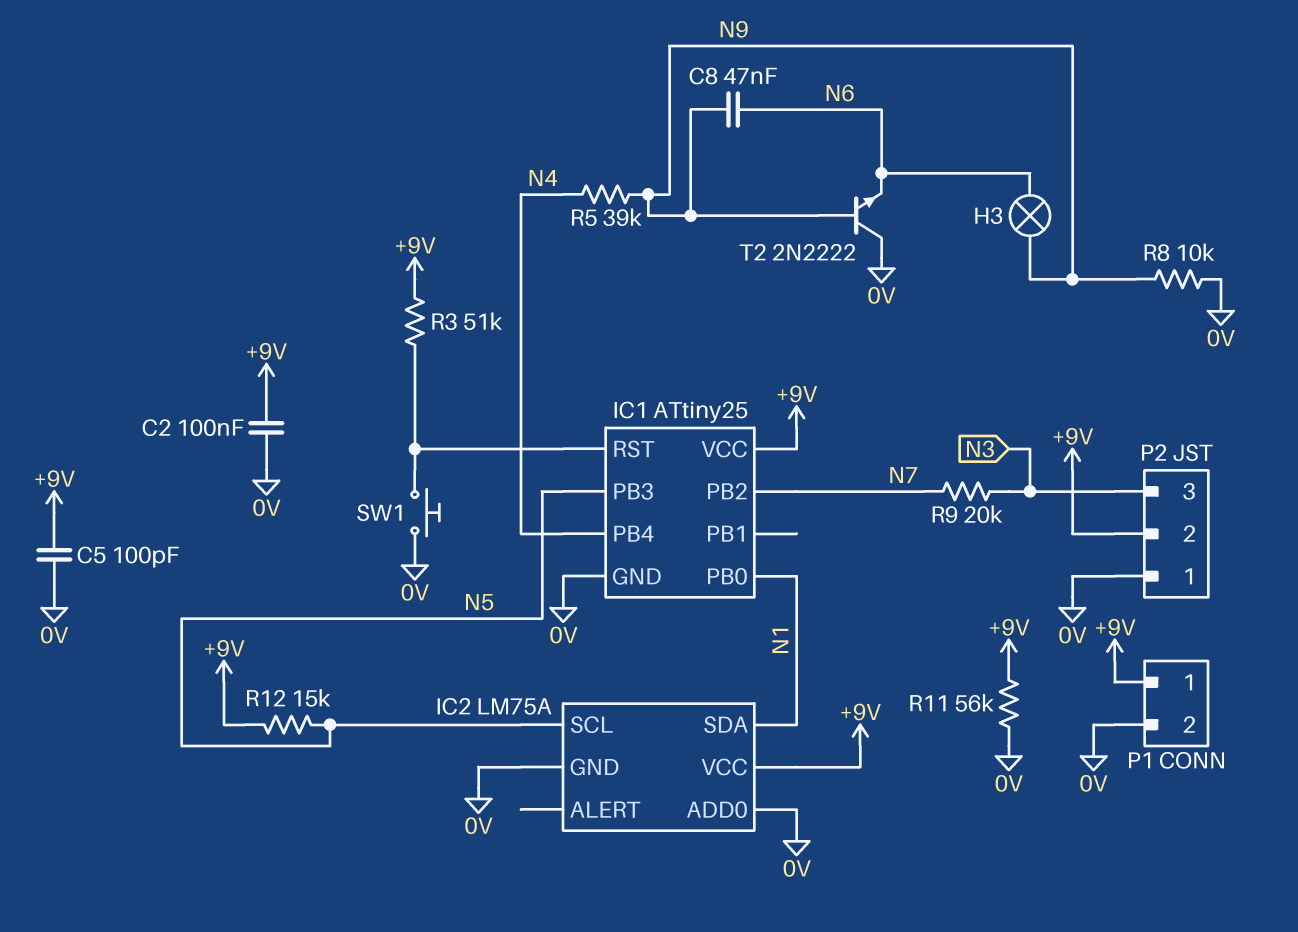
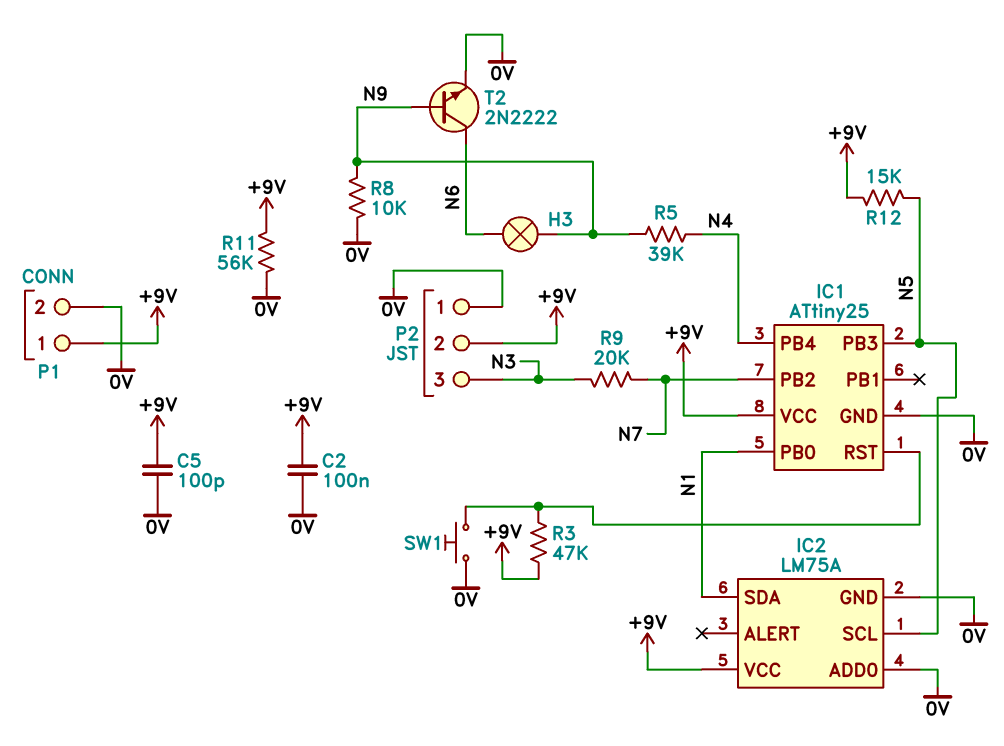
C8: 47nF (N6, N9) -> none
R3: 51k (+9V, IC1/RST) -> 47k (+9V, IC1/RST)
T2: NPN 2N2222 (B N9, C 0V, E N6) -> NPN 2N2222 (B N9, C N6, E 0V)

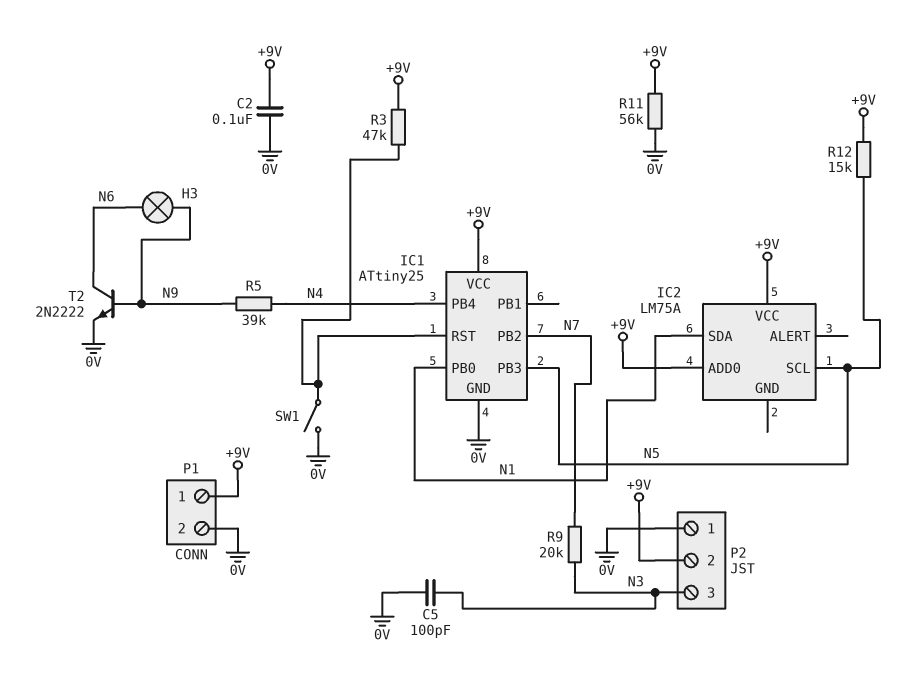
C5: 100pF (+9V, 0V) -> 100pF (0V, N3)
IC2 pin ADD0: 0V -> +9V
IC2 pin GND: 0V -> none
R8: 10k (0V, N9) -> none
SW1: button (0V, IC1/RST) -> switch (0V, IC1/RST)

